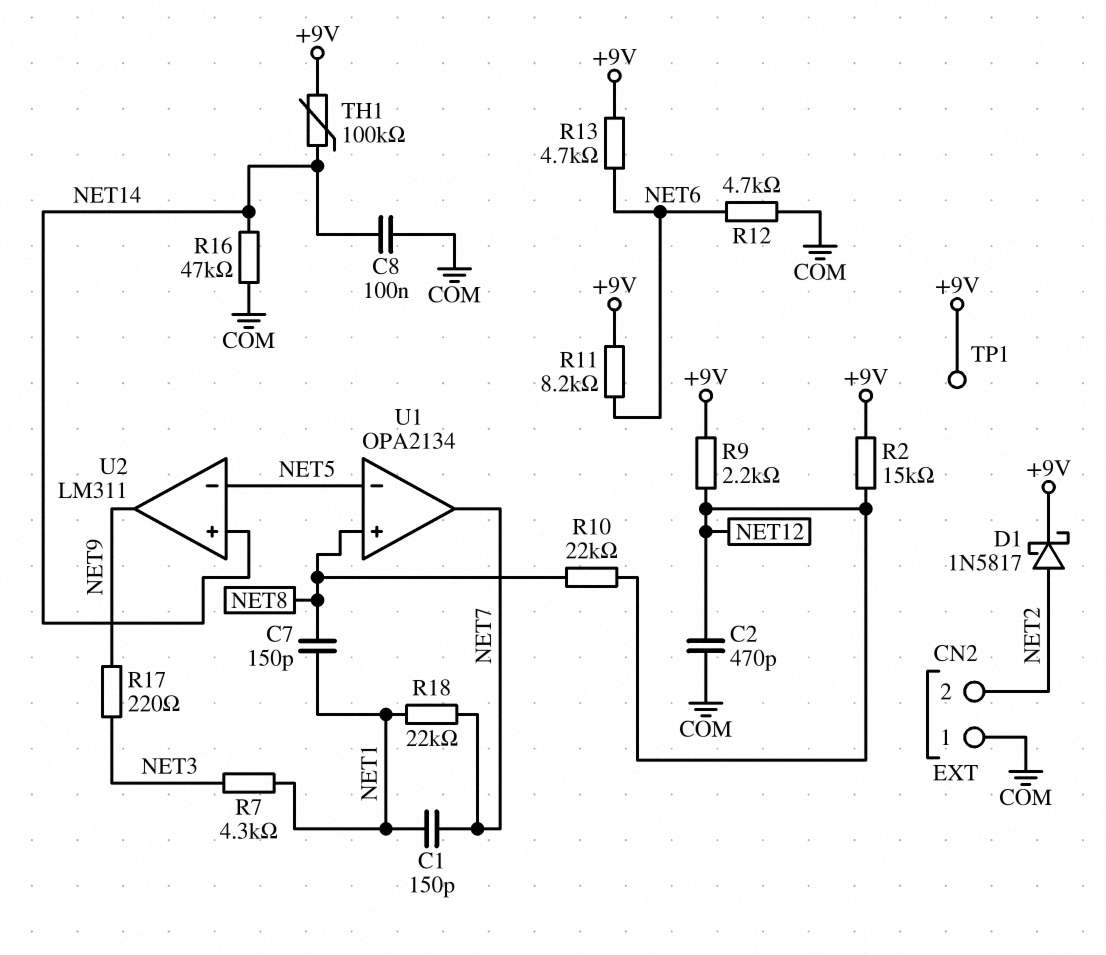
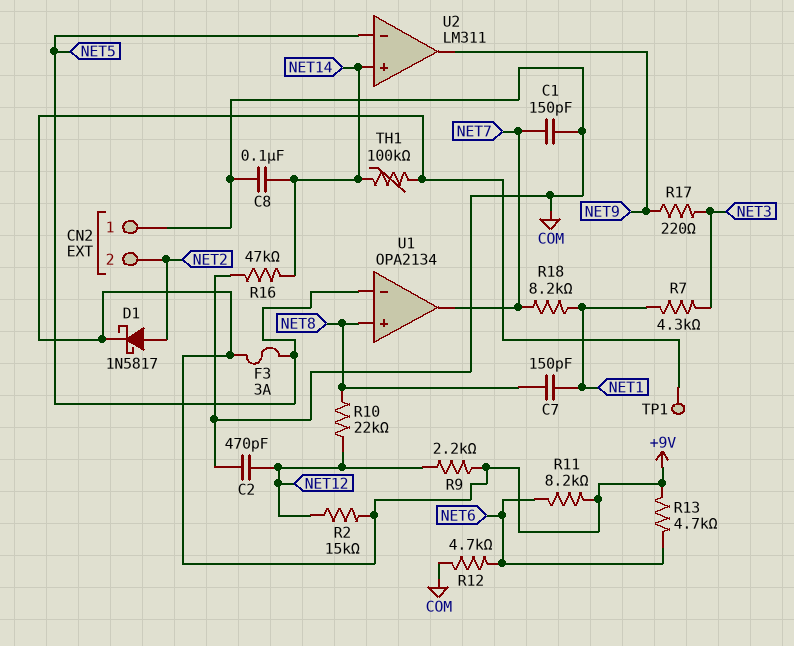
C1: 150pF (NET1, NET7) -> 150pF (COM, NET7)
F3: none -> 3A (+9V, NET5)
R18: 22k (NET1, NET7) -> 8.2k (NET1, NET7)

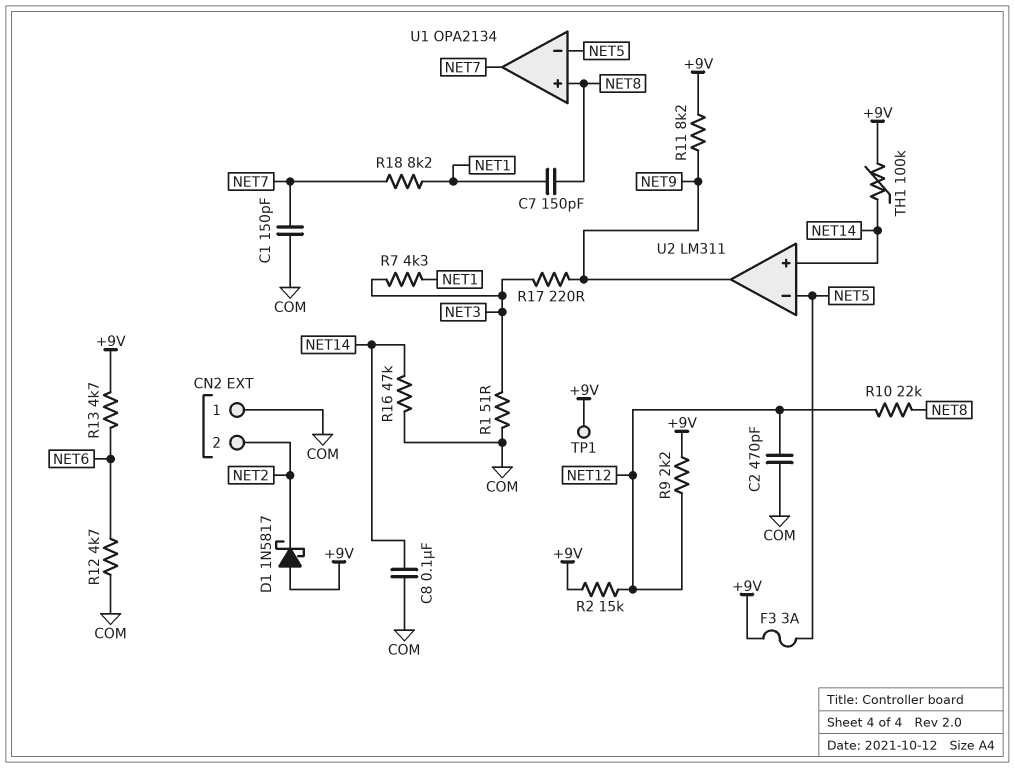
D1: schottky 1N5817 (A NET2, K +9V) -> schottky 1N5817 (A +9V, K NET2)
R1: none -> 51 (COM, NET3)
R11: 8.2k (+9V, NET6) -> 8.2k (+9V, NET9)

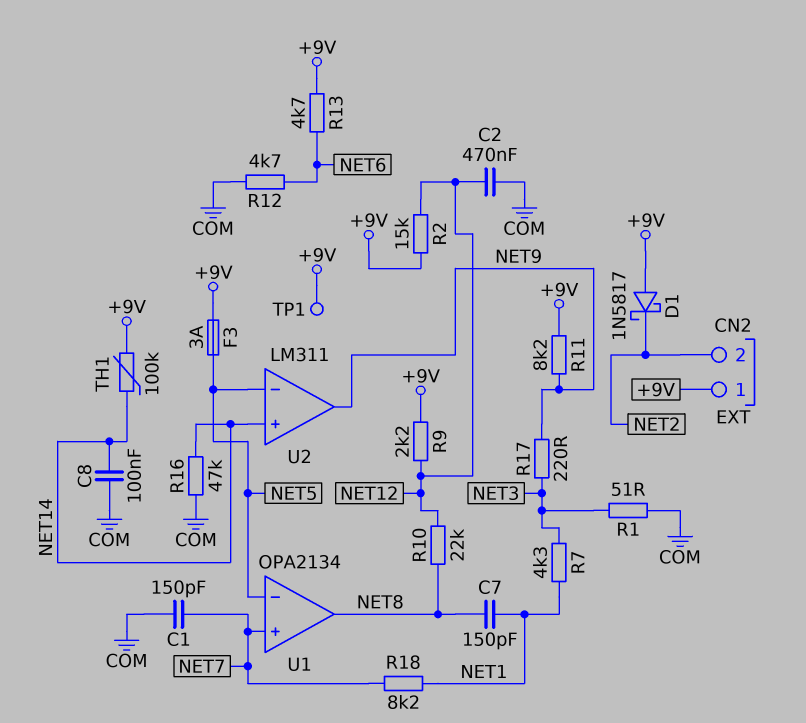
C2: 470pF (COM, NET12) -> 470nF (COM, NET12)
CN2 pin 1: COM -> +9V
U1 pin in+: NET8 -> NET7
U1 pin out: NET7 -> NET8

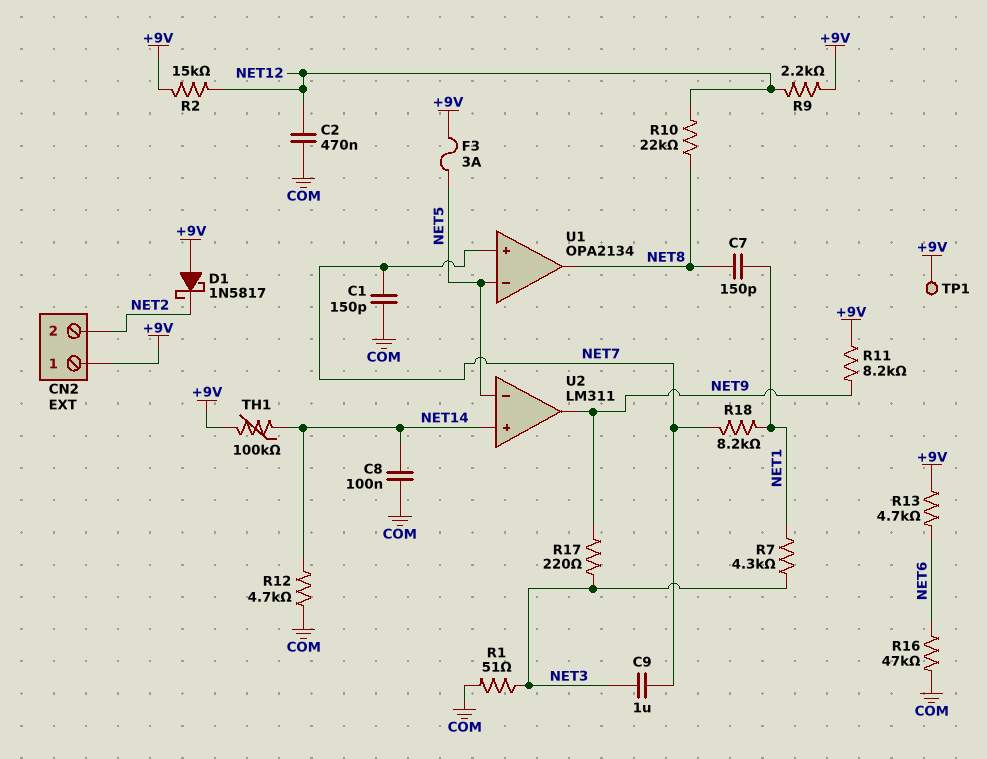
C9: none -> 1uF (NET3, NET7)
R12: 4.7k (COM, NET6) -> 4.7k (COM, NET14)
R16: 47k (COM, NET14) -> 47k (COM, NET6)

